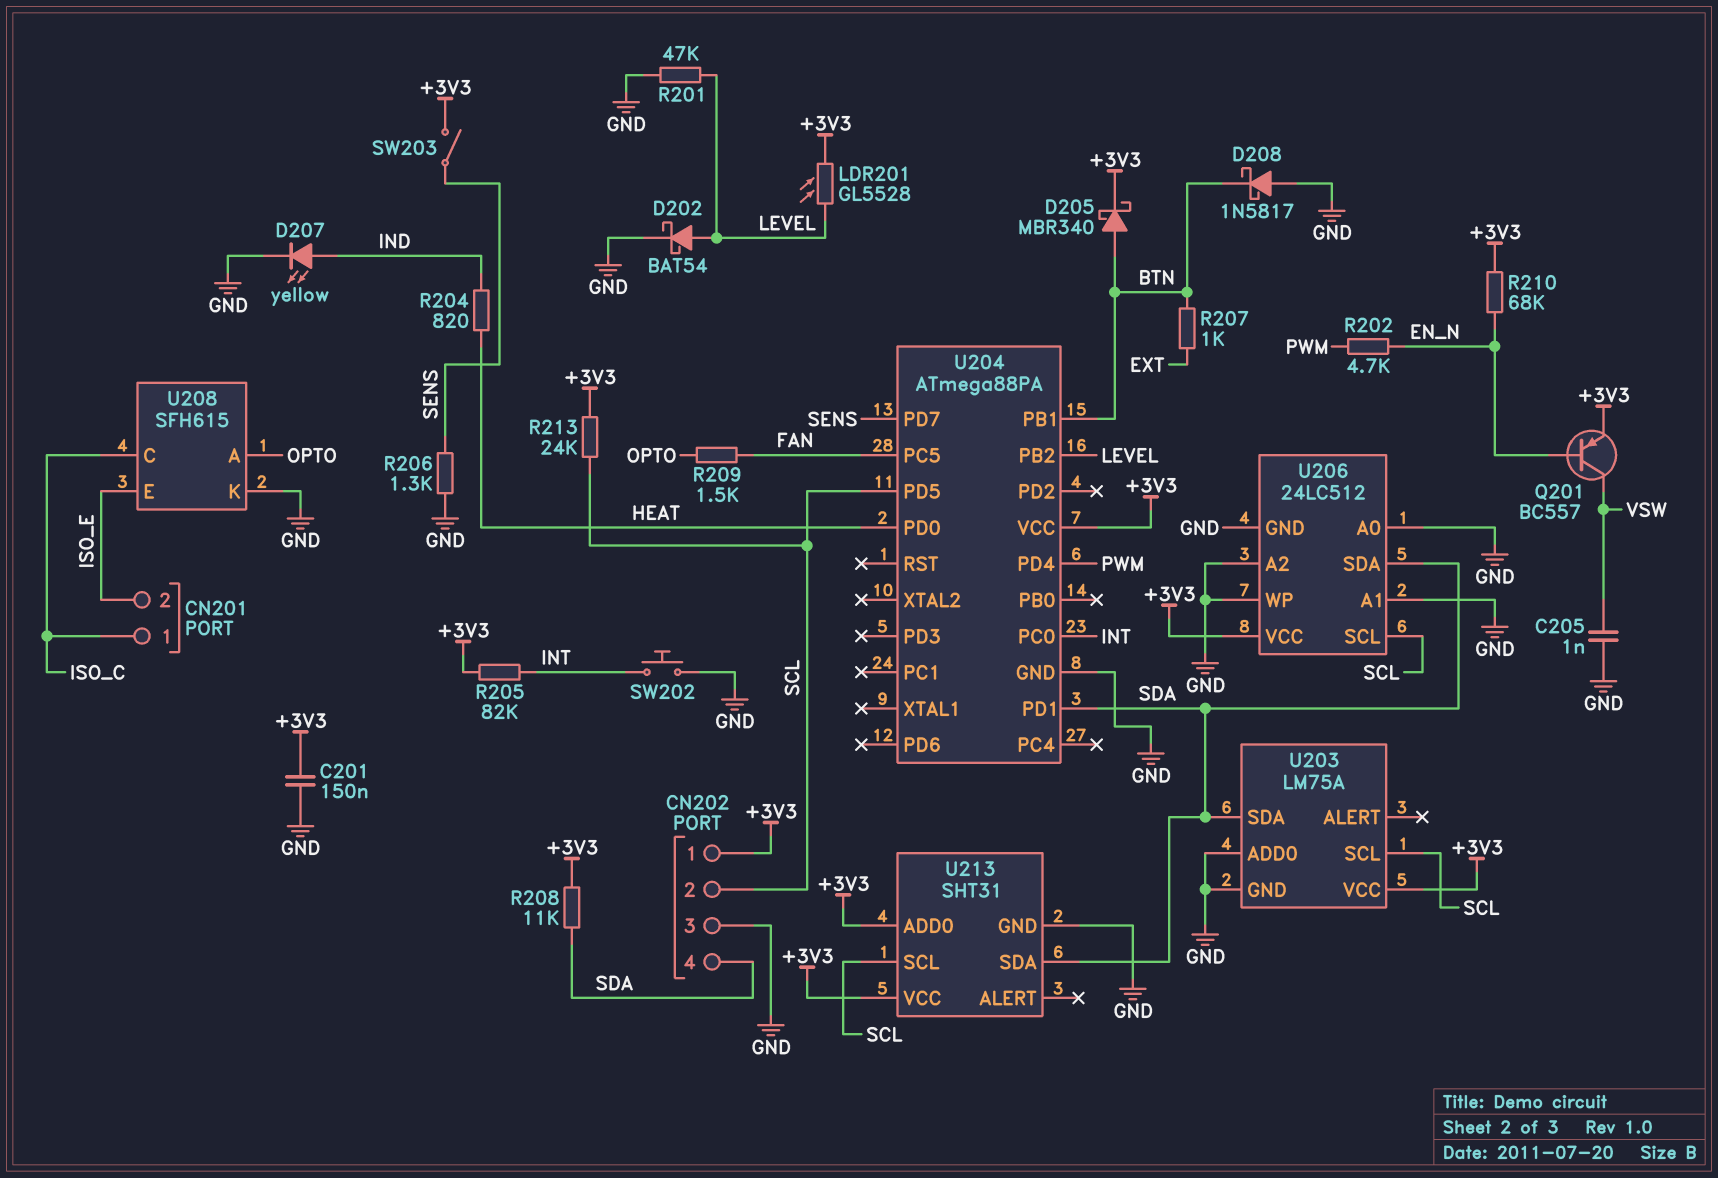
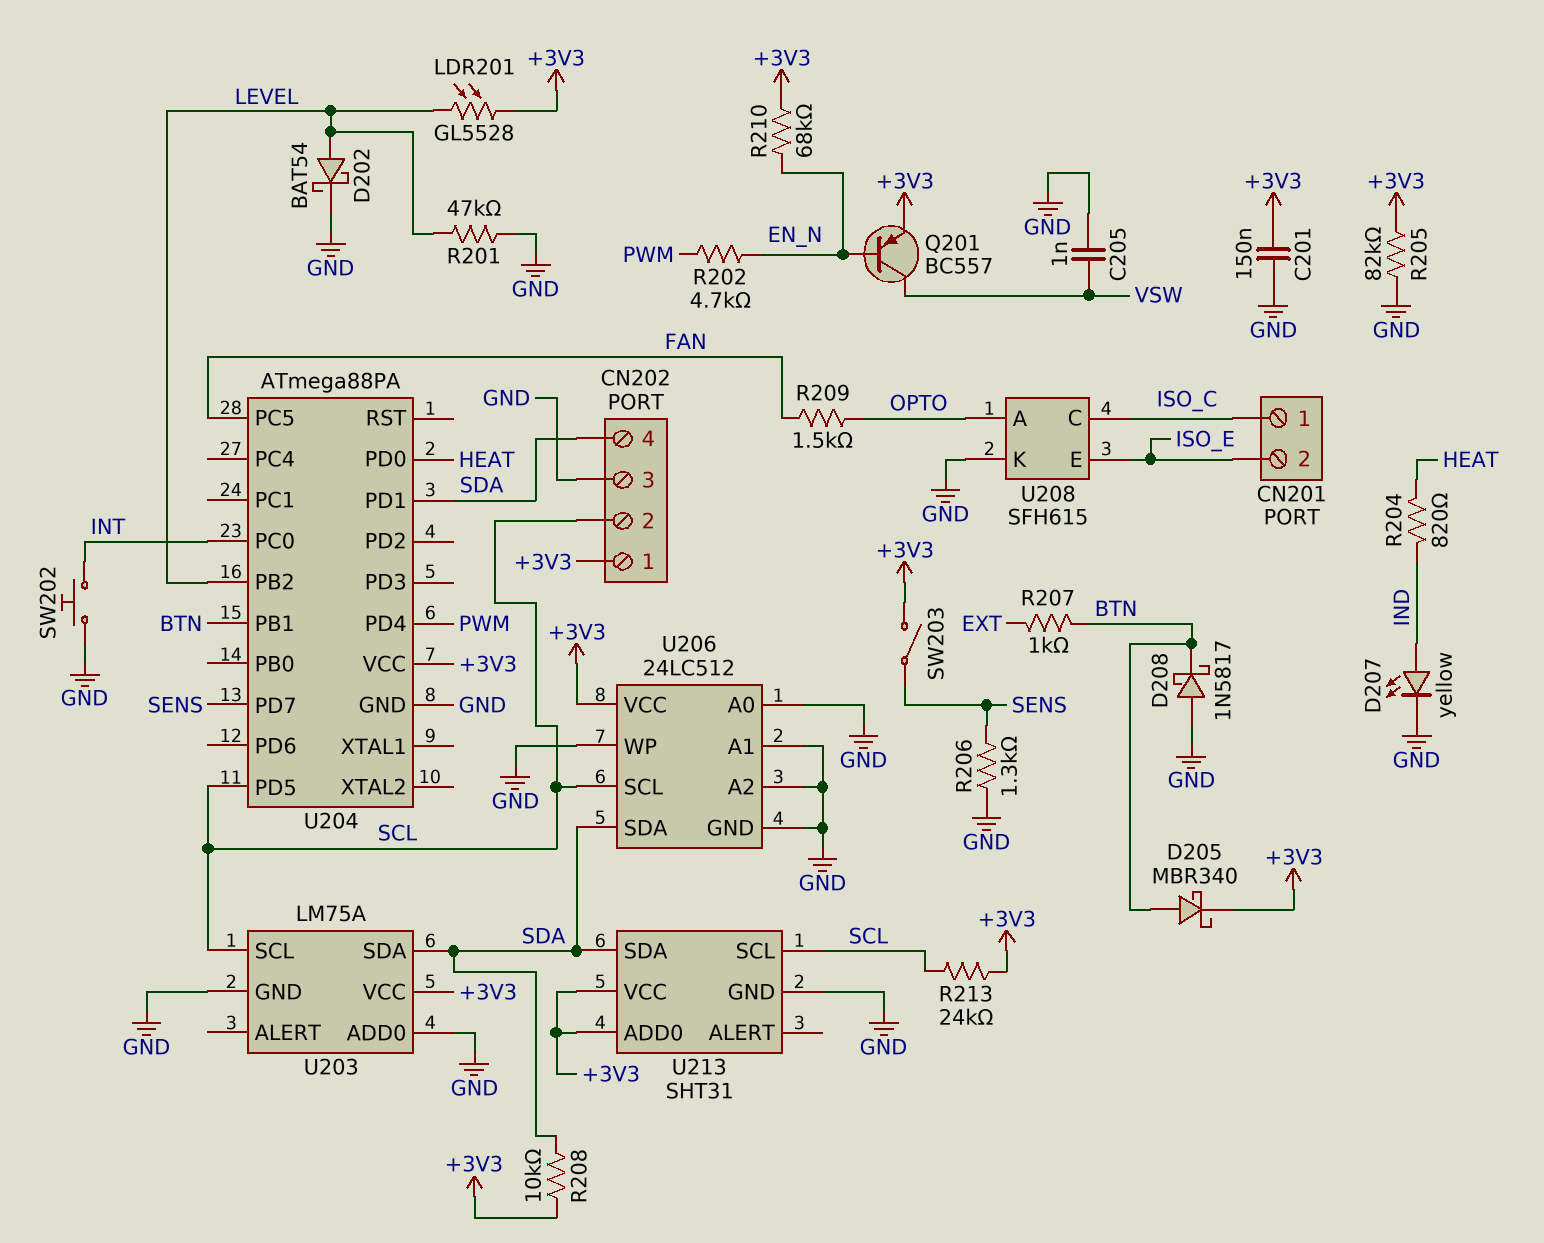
R205: 82k (+3V3, INT) -> 82k (+3V3, GND)
R208: 11k (+3V3, SDA) -> 10k (+3V3, SDA)

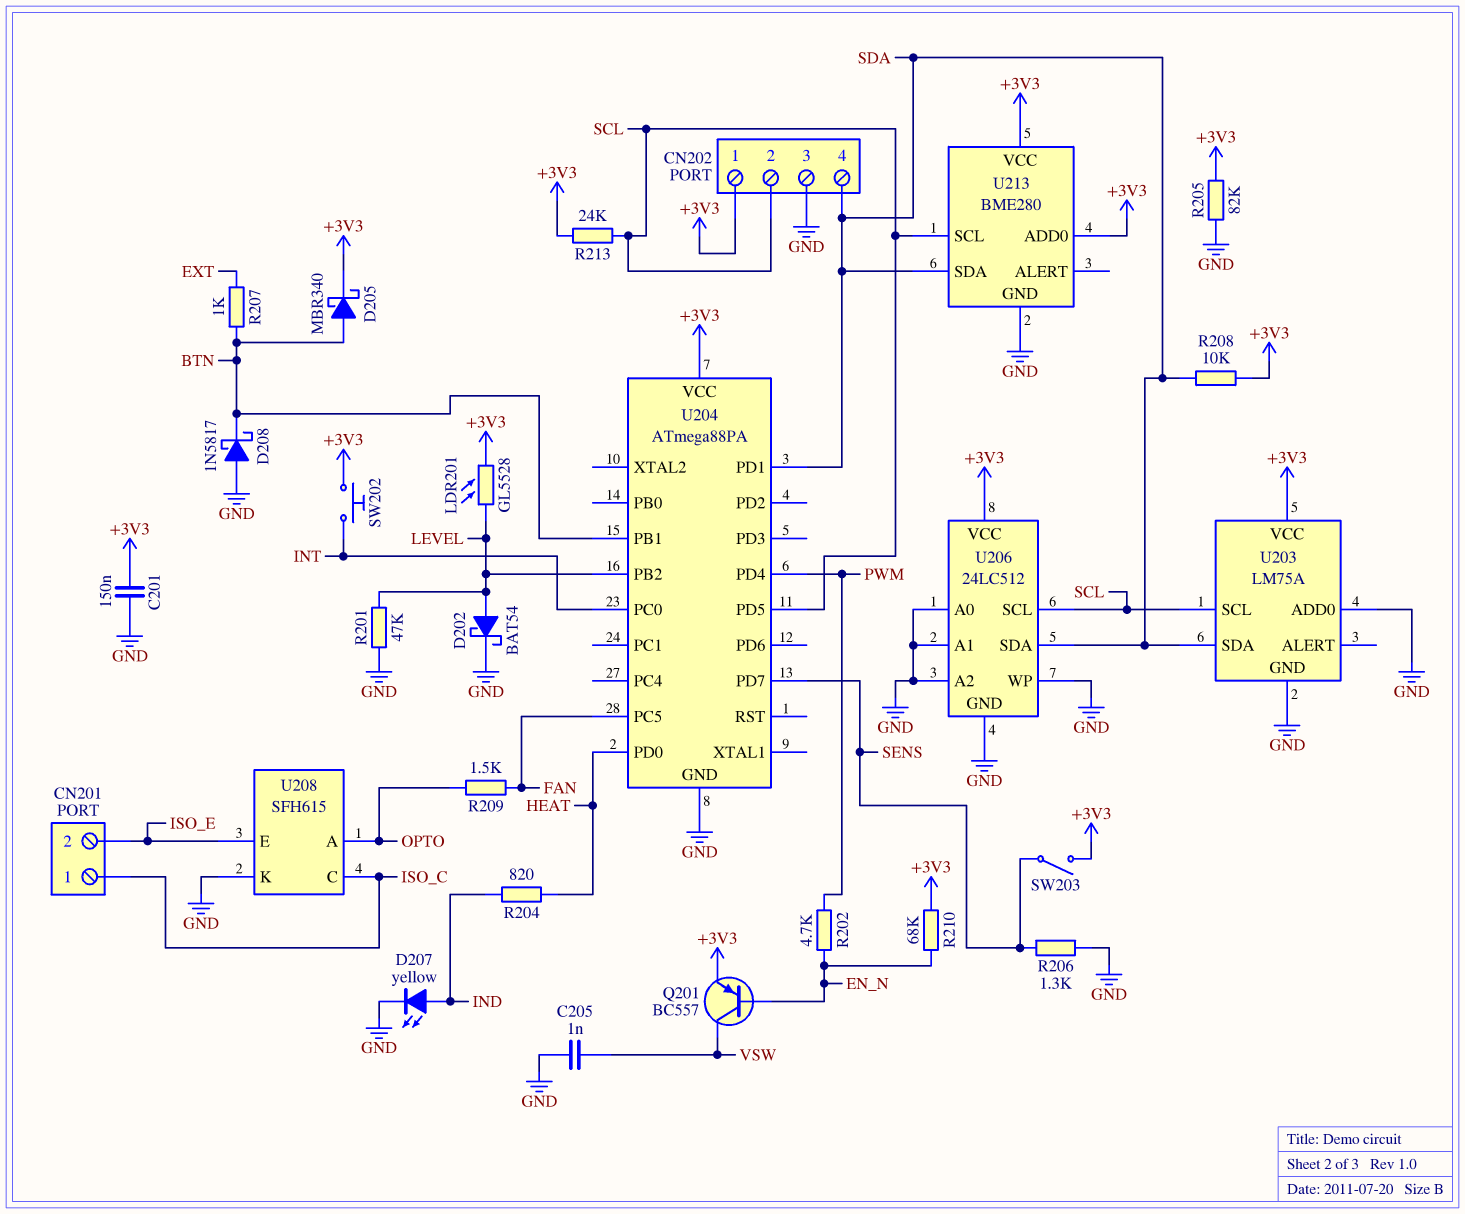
SW202: button (GND, INT) -> button (+3V3, INT)
U213: SHT31 -> BME280

